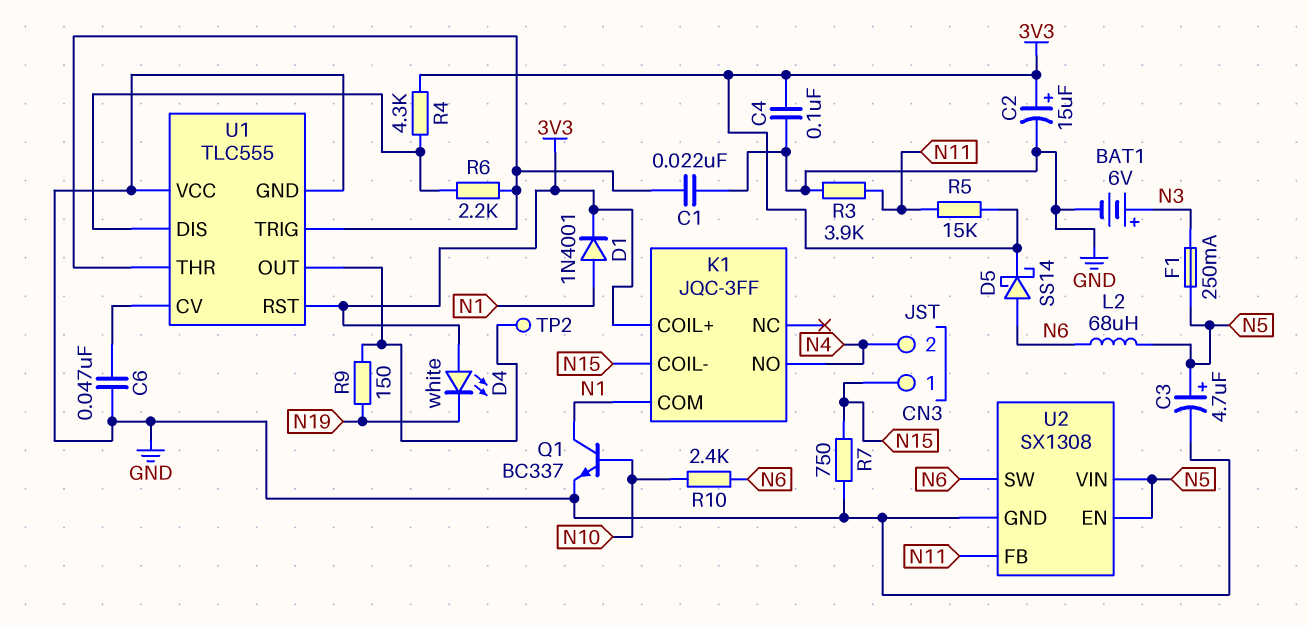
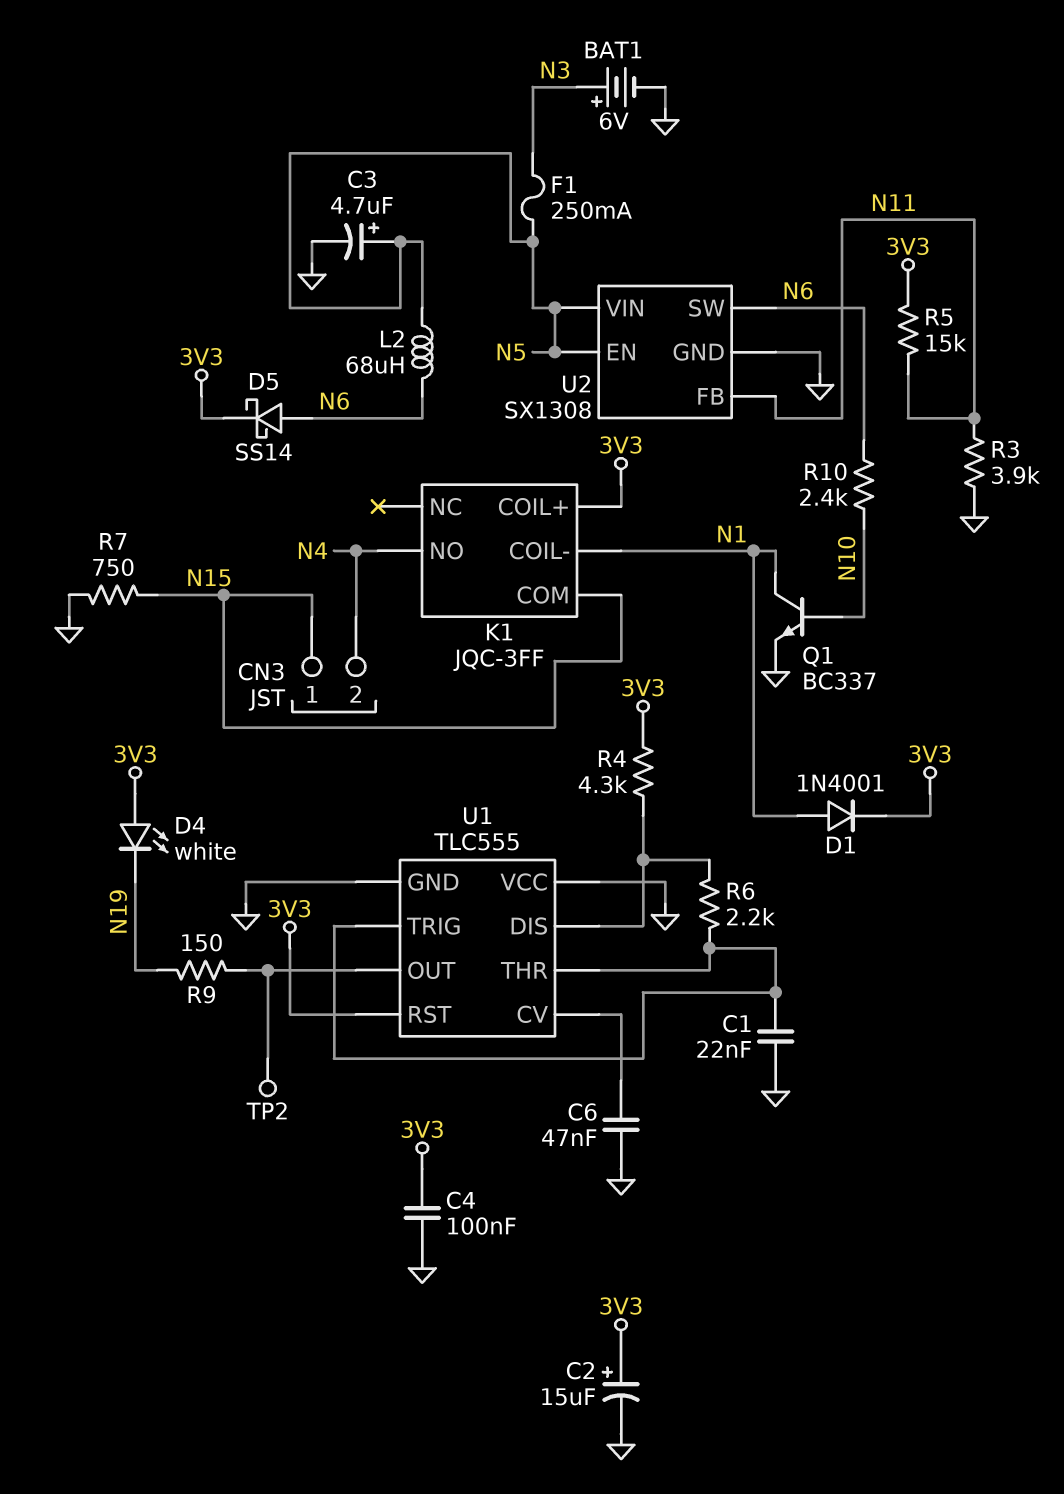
K1 pin COIL-: N15 -> N1
K1 pin COM: N1 -> N15

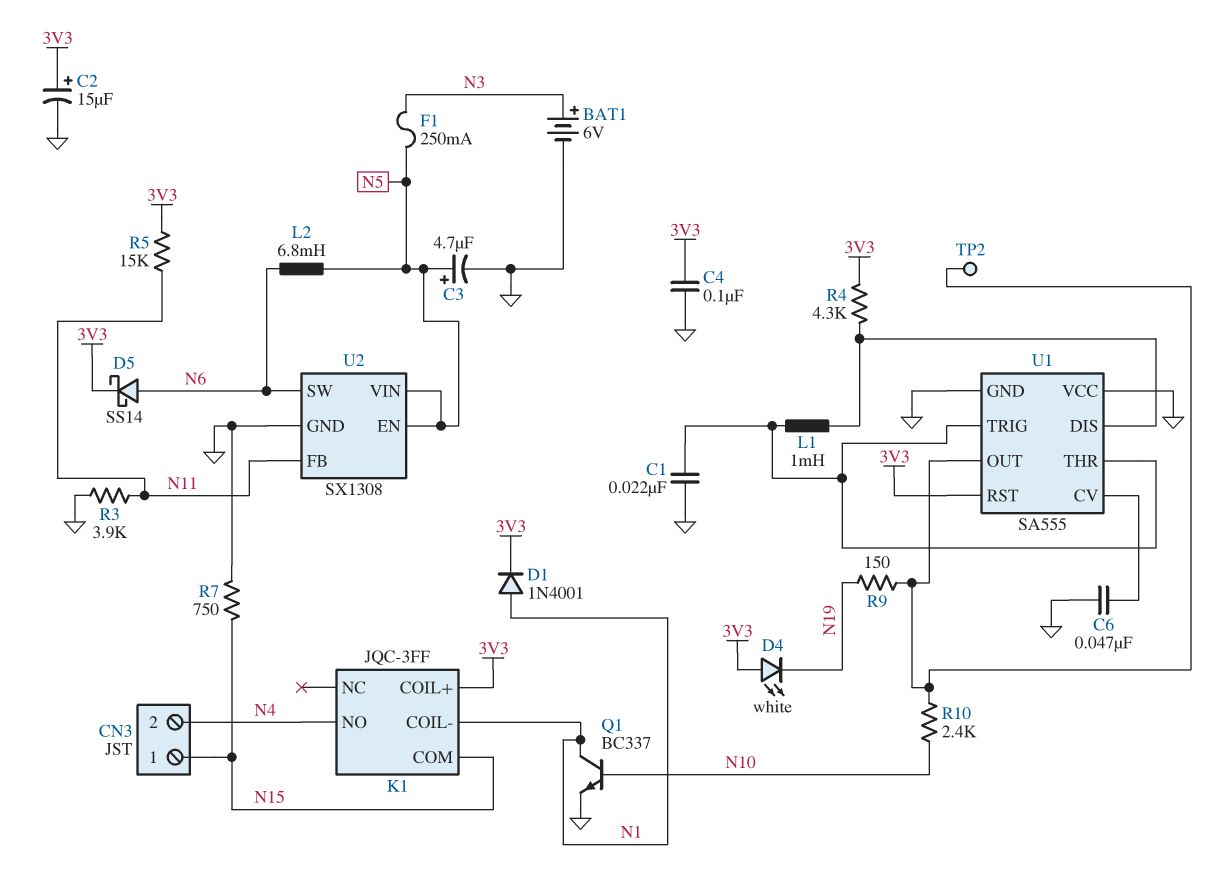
L1: none -> 1mH (U1/DIS, U1/THR)
L2: 68uH (N5, N6) -> 6.8mH (N5, N6)
R6: 2.2k (U1/DIS, U1/THR) -> none
R10: 2.4k (N6, N10) -> 2.4k (N10, U1/OUT)
U1: TLC555 -> SA555

